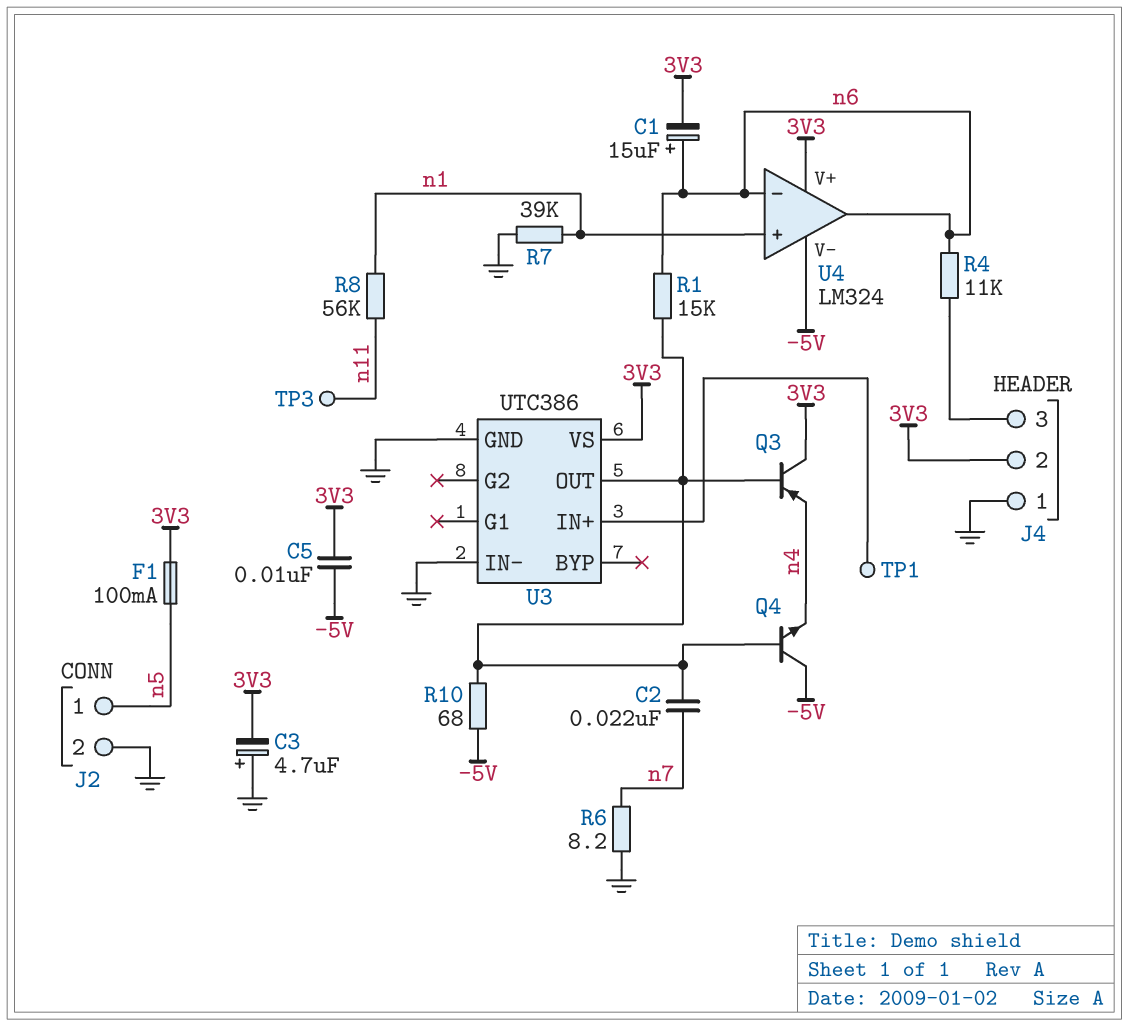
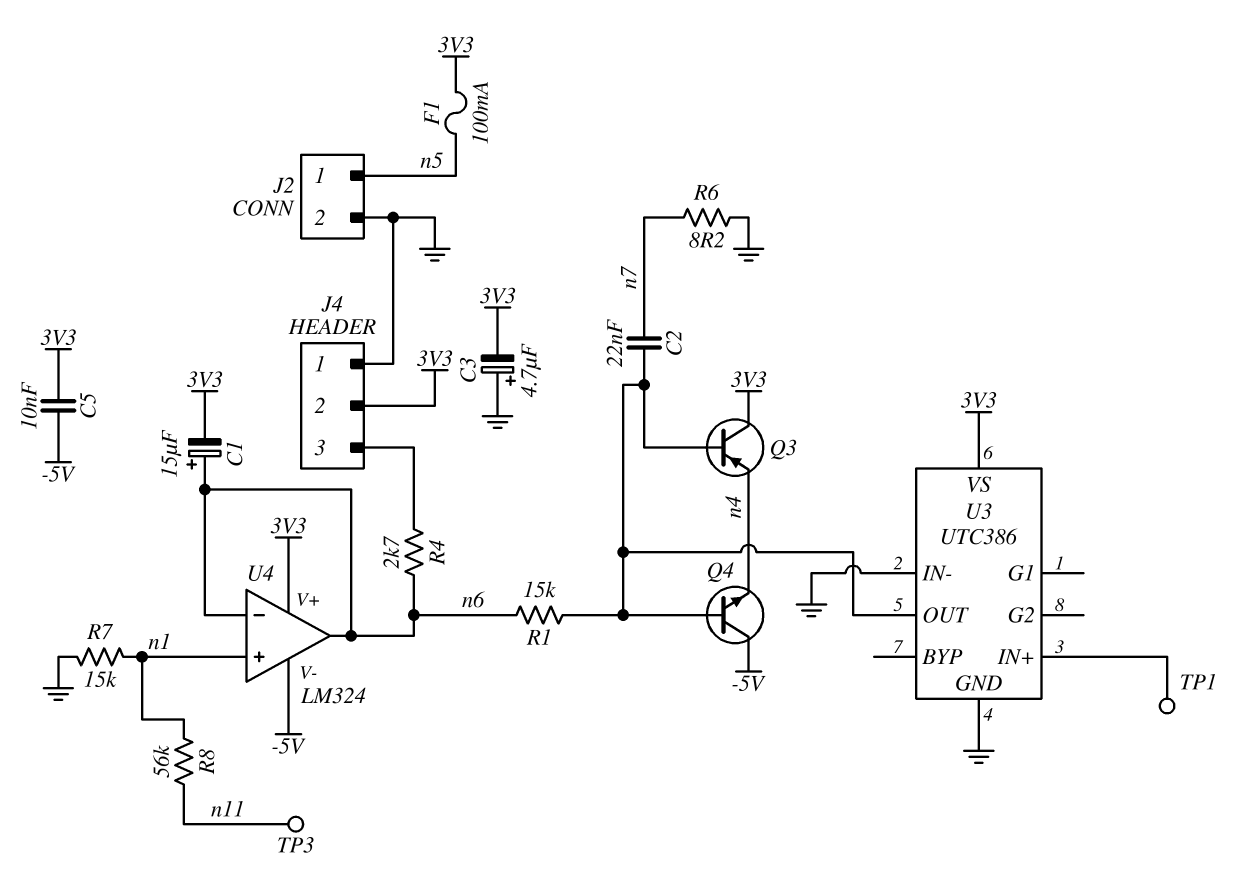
R4: 11k (J4/3, n6) -> 2.7k (J4/3, n6)
R7: 39k (GND, n1) -> 15k (GND, n1)
R10: 68 (-5V, U3/OUT) -> none

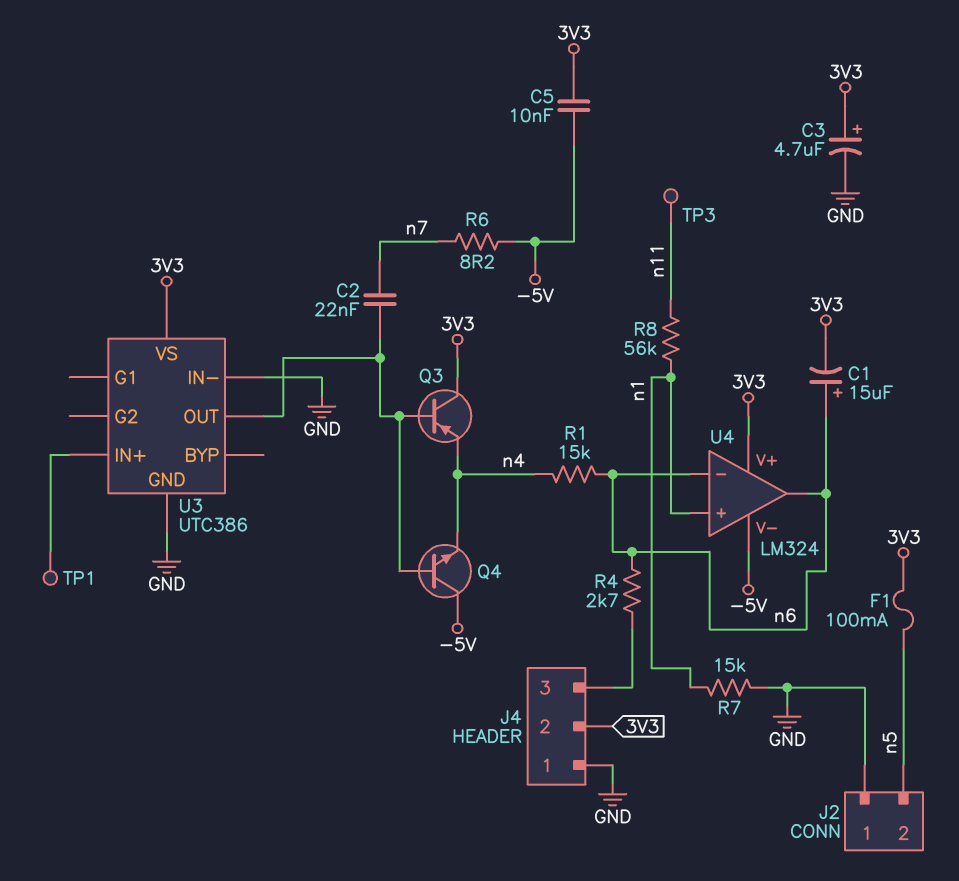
C3: 4.7uF (plus GND, minus 3V3) -> 4.7uF (plus 3V3, minus GND)
J2 pin 1: n5 -> GND
J2 pin 2: GND -> n5
R1: 15k (U3/OUT, n6) -> 15k (n4, n6)
R6: 8.2 (GND, n7) -> 8.2 (-5V, n7)

